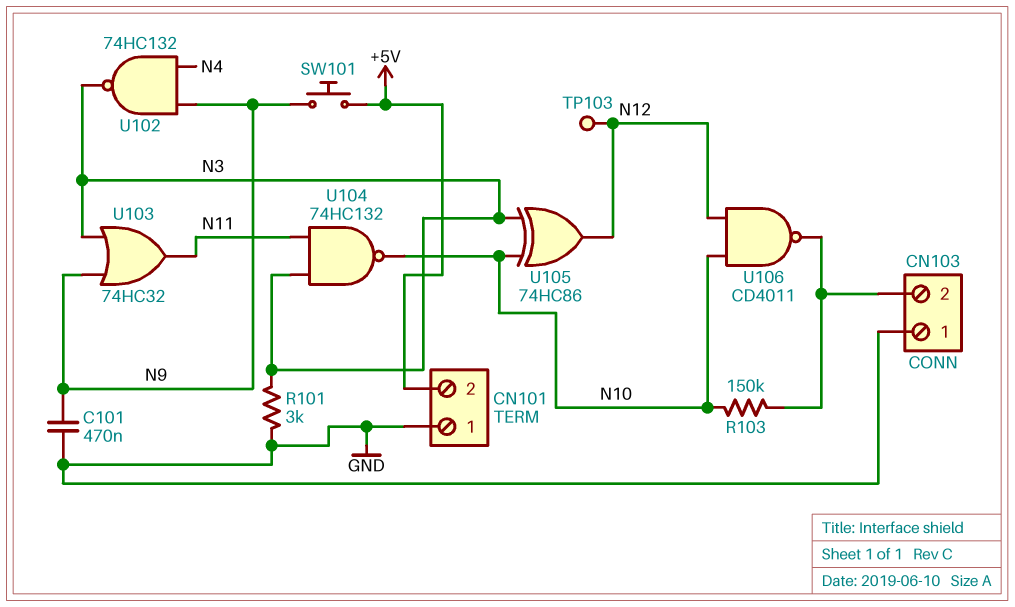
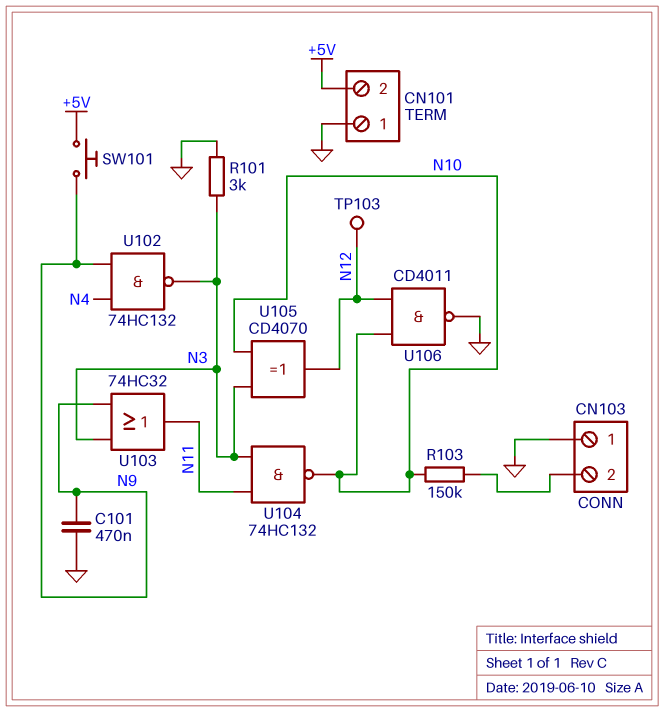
U105: XOR 74HC86 (in N3, in N10, out N12) -> XOR CD4070 (in N3, in N10, out N12)
U106: NAND CD4011 (in N10, in N12, out CN103/2) -> NAND CD4011 (in N10, in N12, out GND)

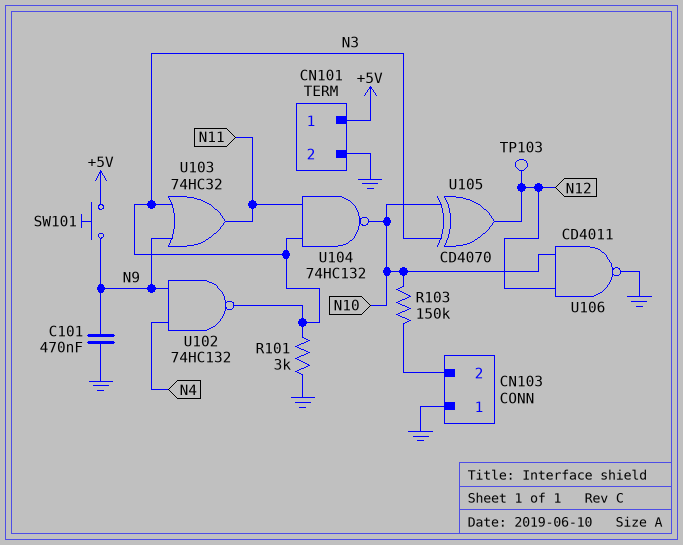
CN101 pin 1: GND -> +5V
CN101 pin 2: +5V -> GND

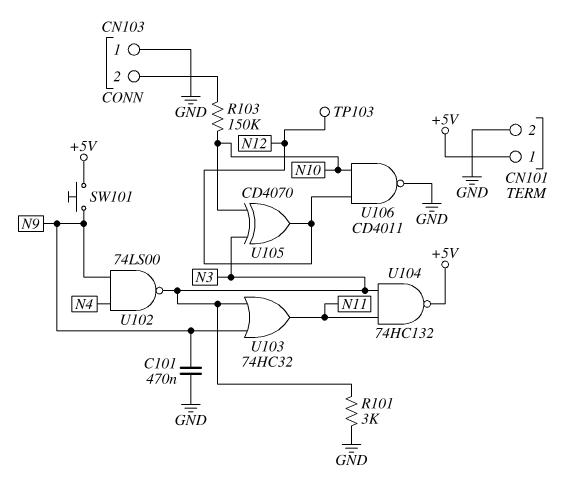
U102: NAND 74HC132 (in N4, in N9, out N3) -> NAND 74LS00 (in N4, in N9, out N3)
U104: NAND 74HC132 (in N3, in N11, out N10) -> NAND 74HC132 (in N3, in N11, out +5V)

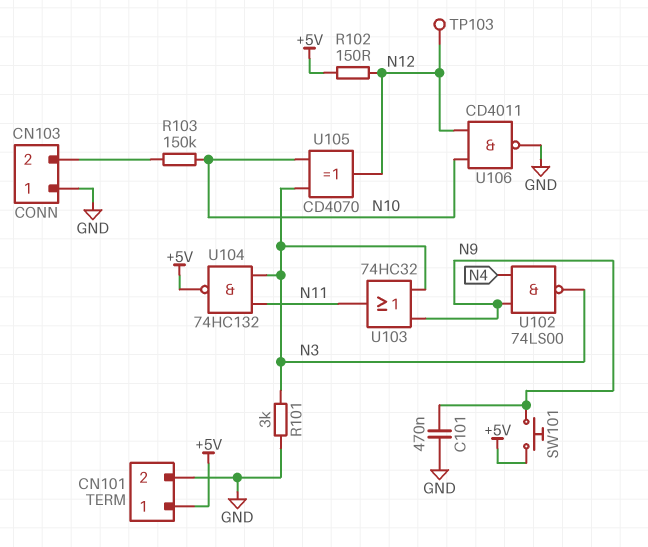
R102: none -> 150 (+5V, N12)

